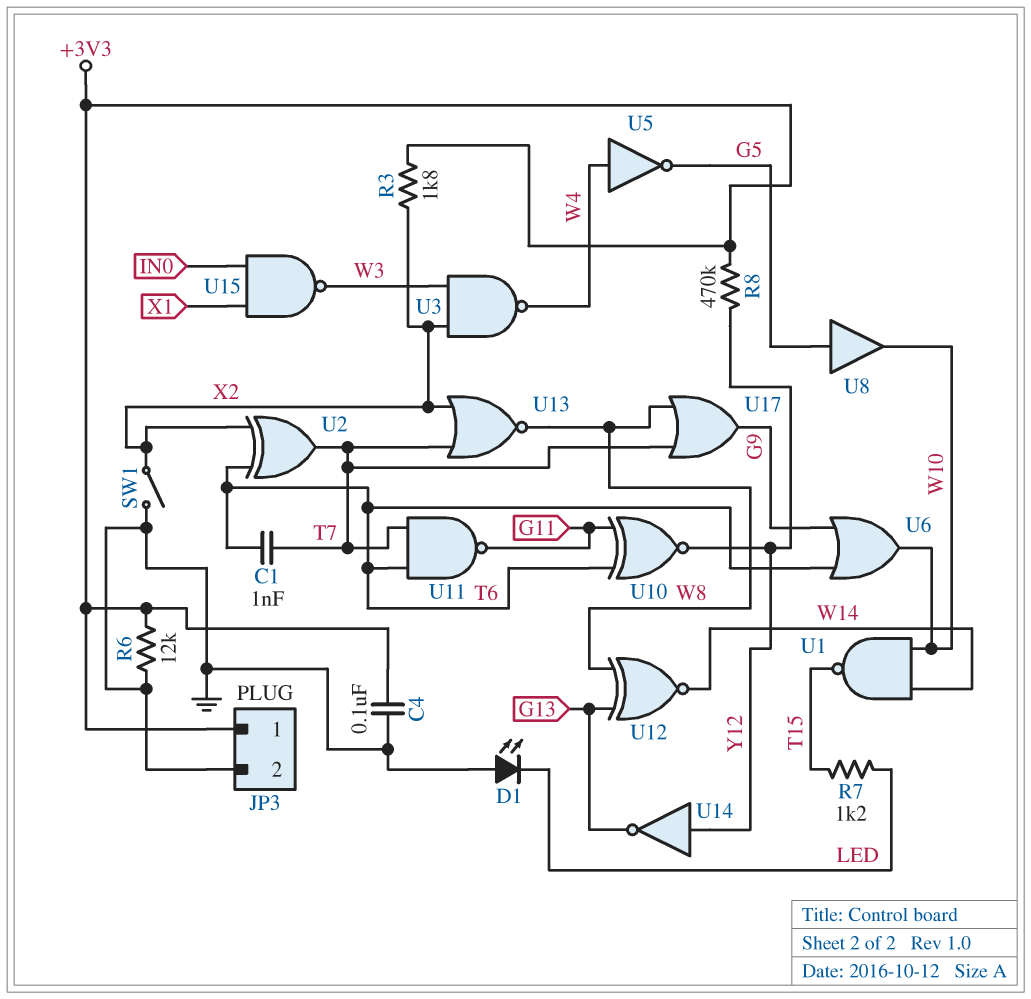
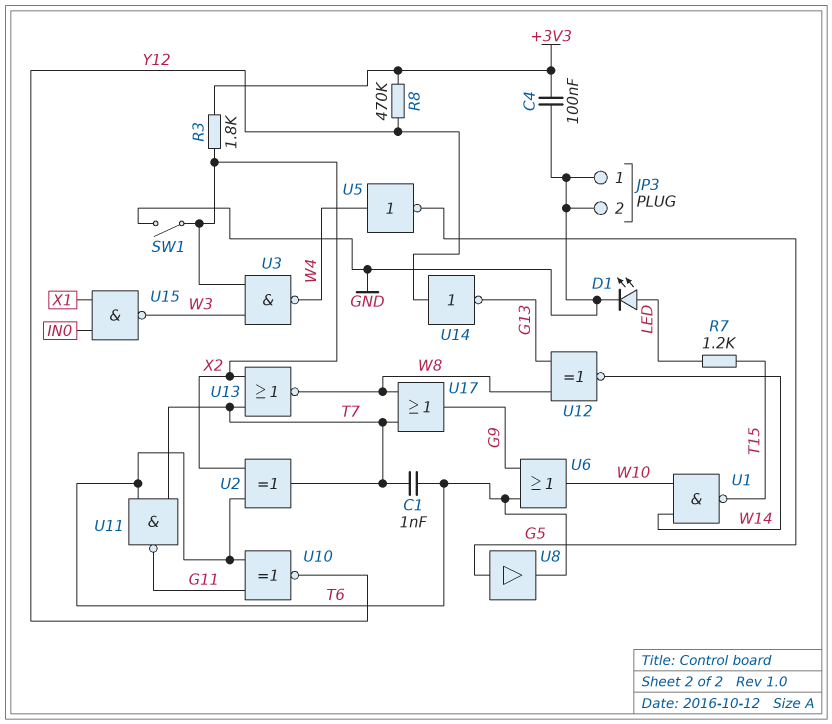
D1: LED (A GND, K LED) -> LED (A LED, K GND)
JP3 pin 1: +3V3 -> GND
R6: 12k (+3V3, GND) -> none
U8: buffer (in G5, out W10) -> buffer (in G5, out T6)

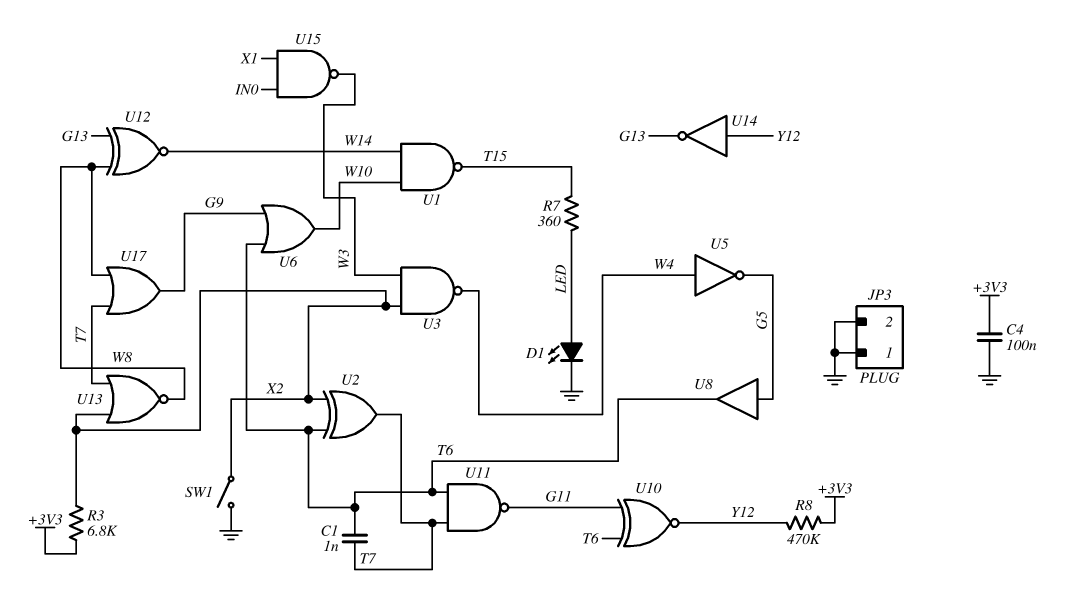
R3: 1.8k (+3V3, X2) -> 6.8k (+3V3, X2)
R7: 1.2k (LED, T15) -> 360 (LED, T15)

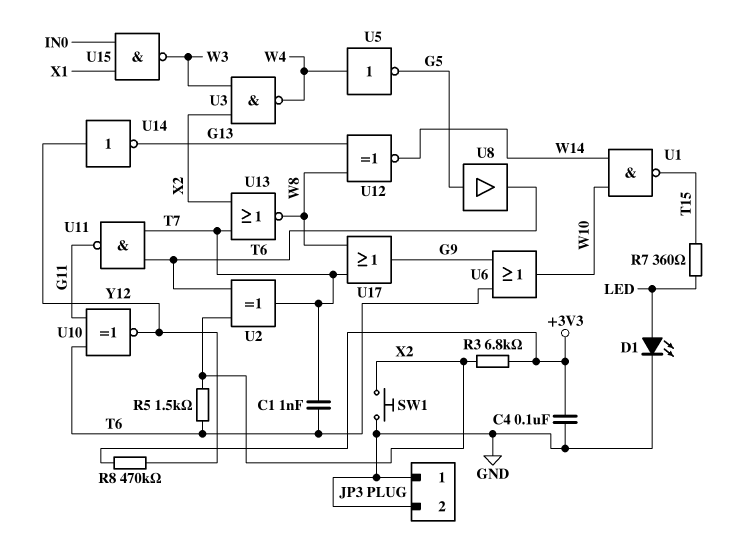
R5: none -> 1.5k (T6, X2)
SW1: switch (GND, X2) -> button (GND, X2)

